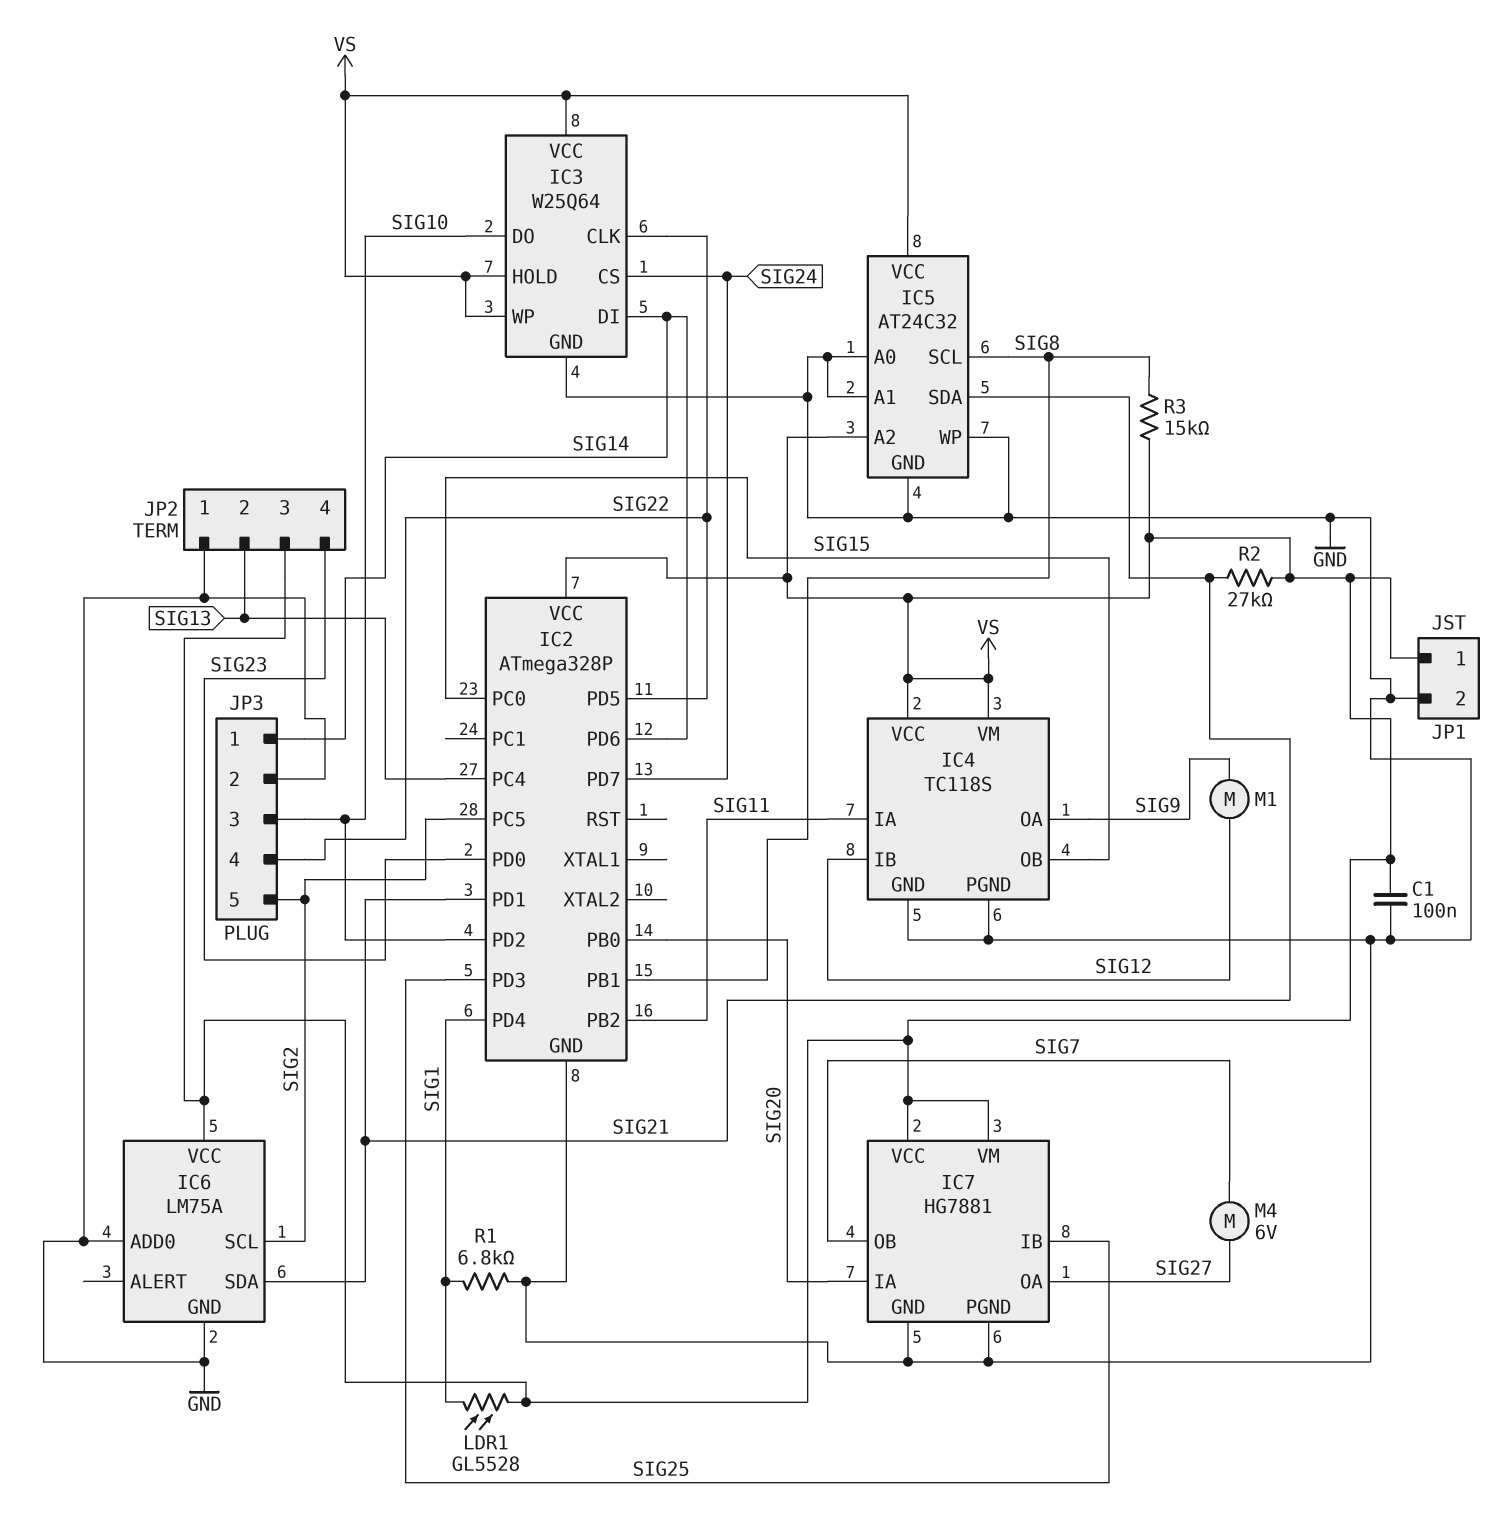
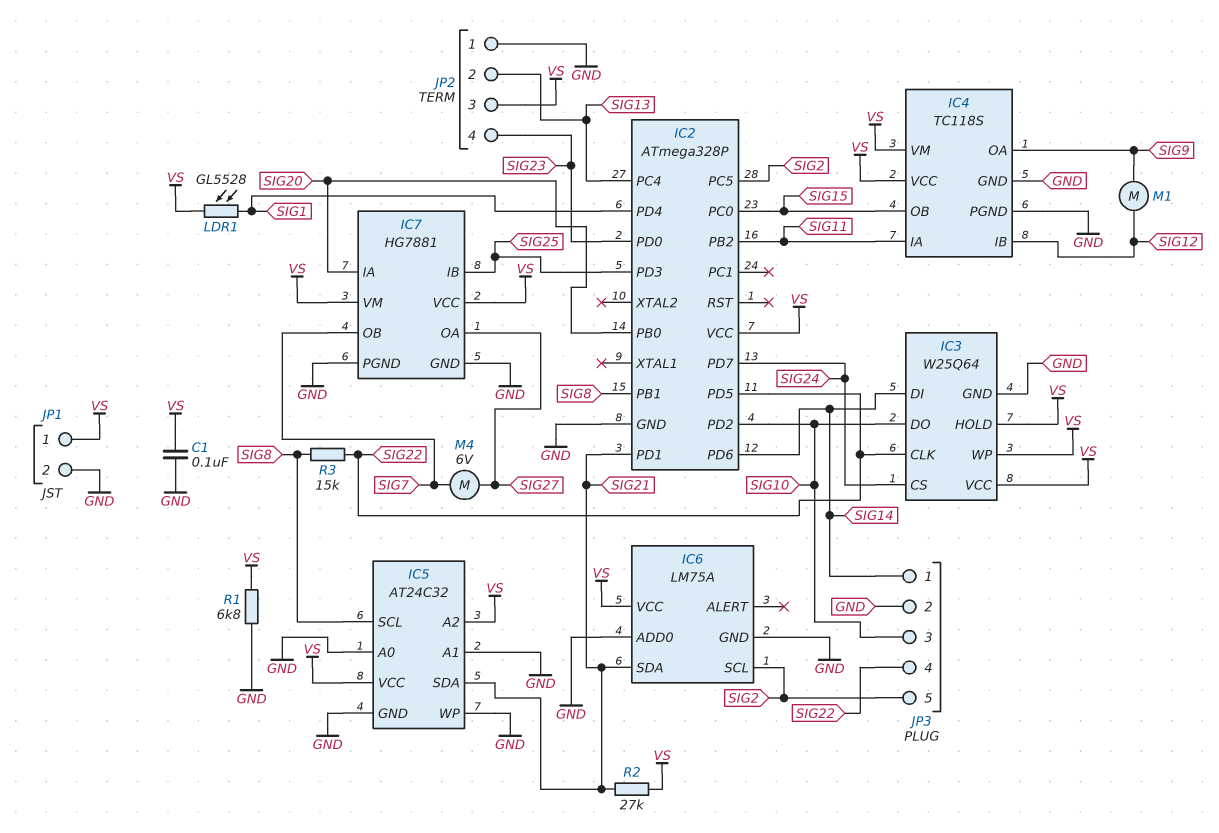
R1: 6.8k (GND, SIG1) -> 6.8k (GND, VS)
R3: 15k (SIG8, VS) -> 15k (SIG8, SIG22)

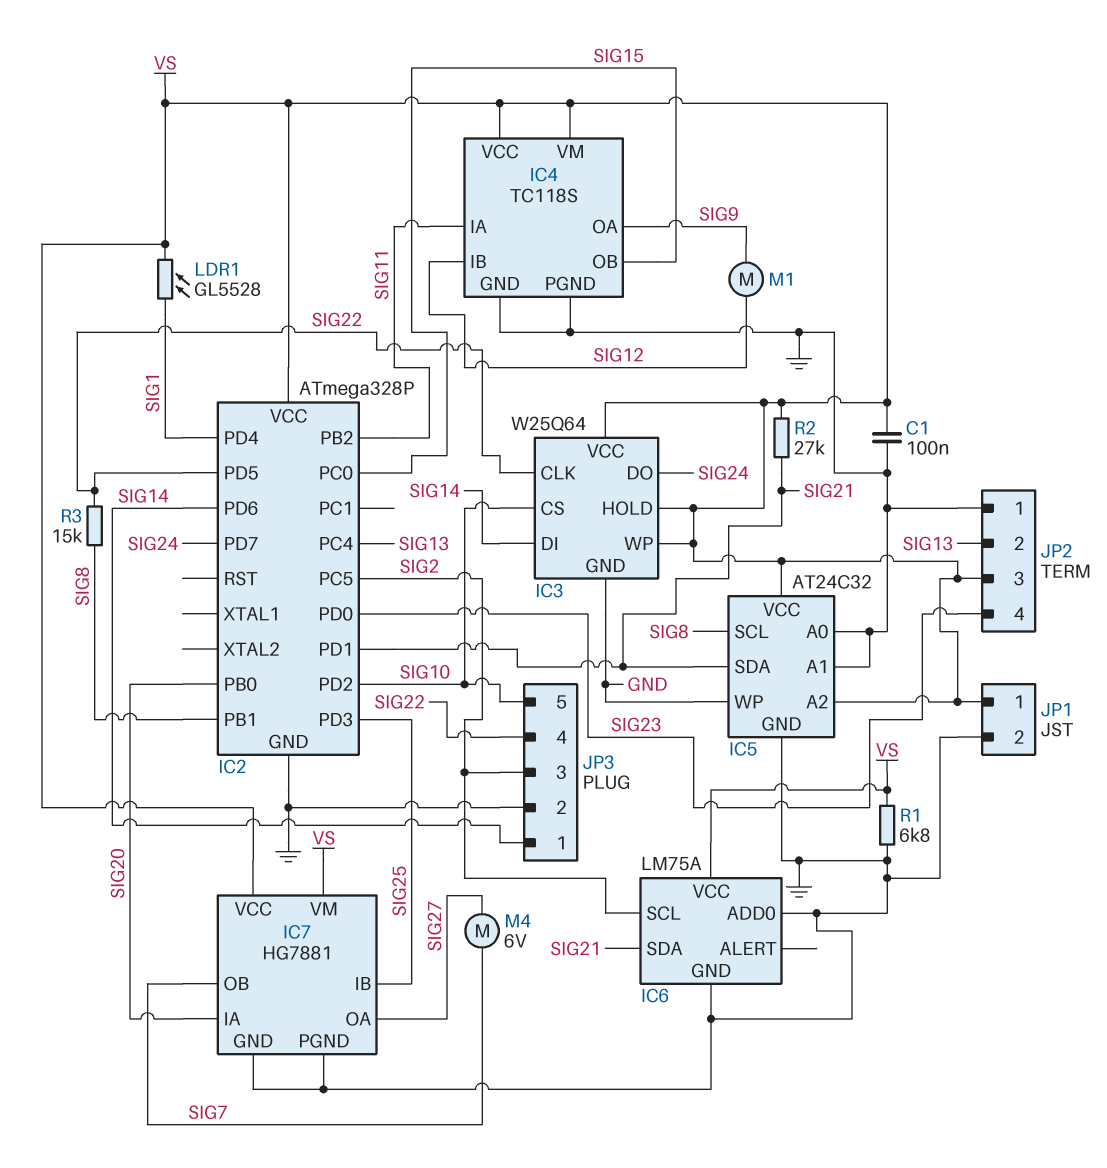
IC3 pin CS: SIG24 -> SIG10
IC3 pin DO: SIG10 -> SIG24
JP3 pin 3: SIG10 -> SIG2
JP3 pin 5: SIG2 -> SIG10

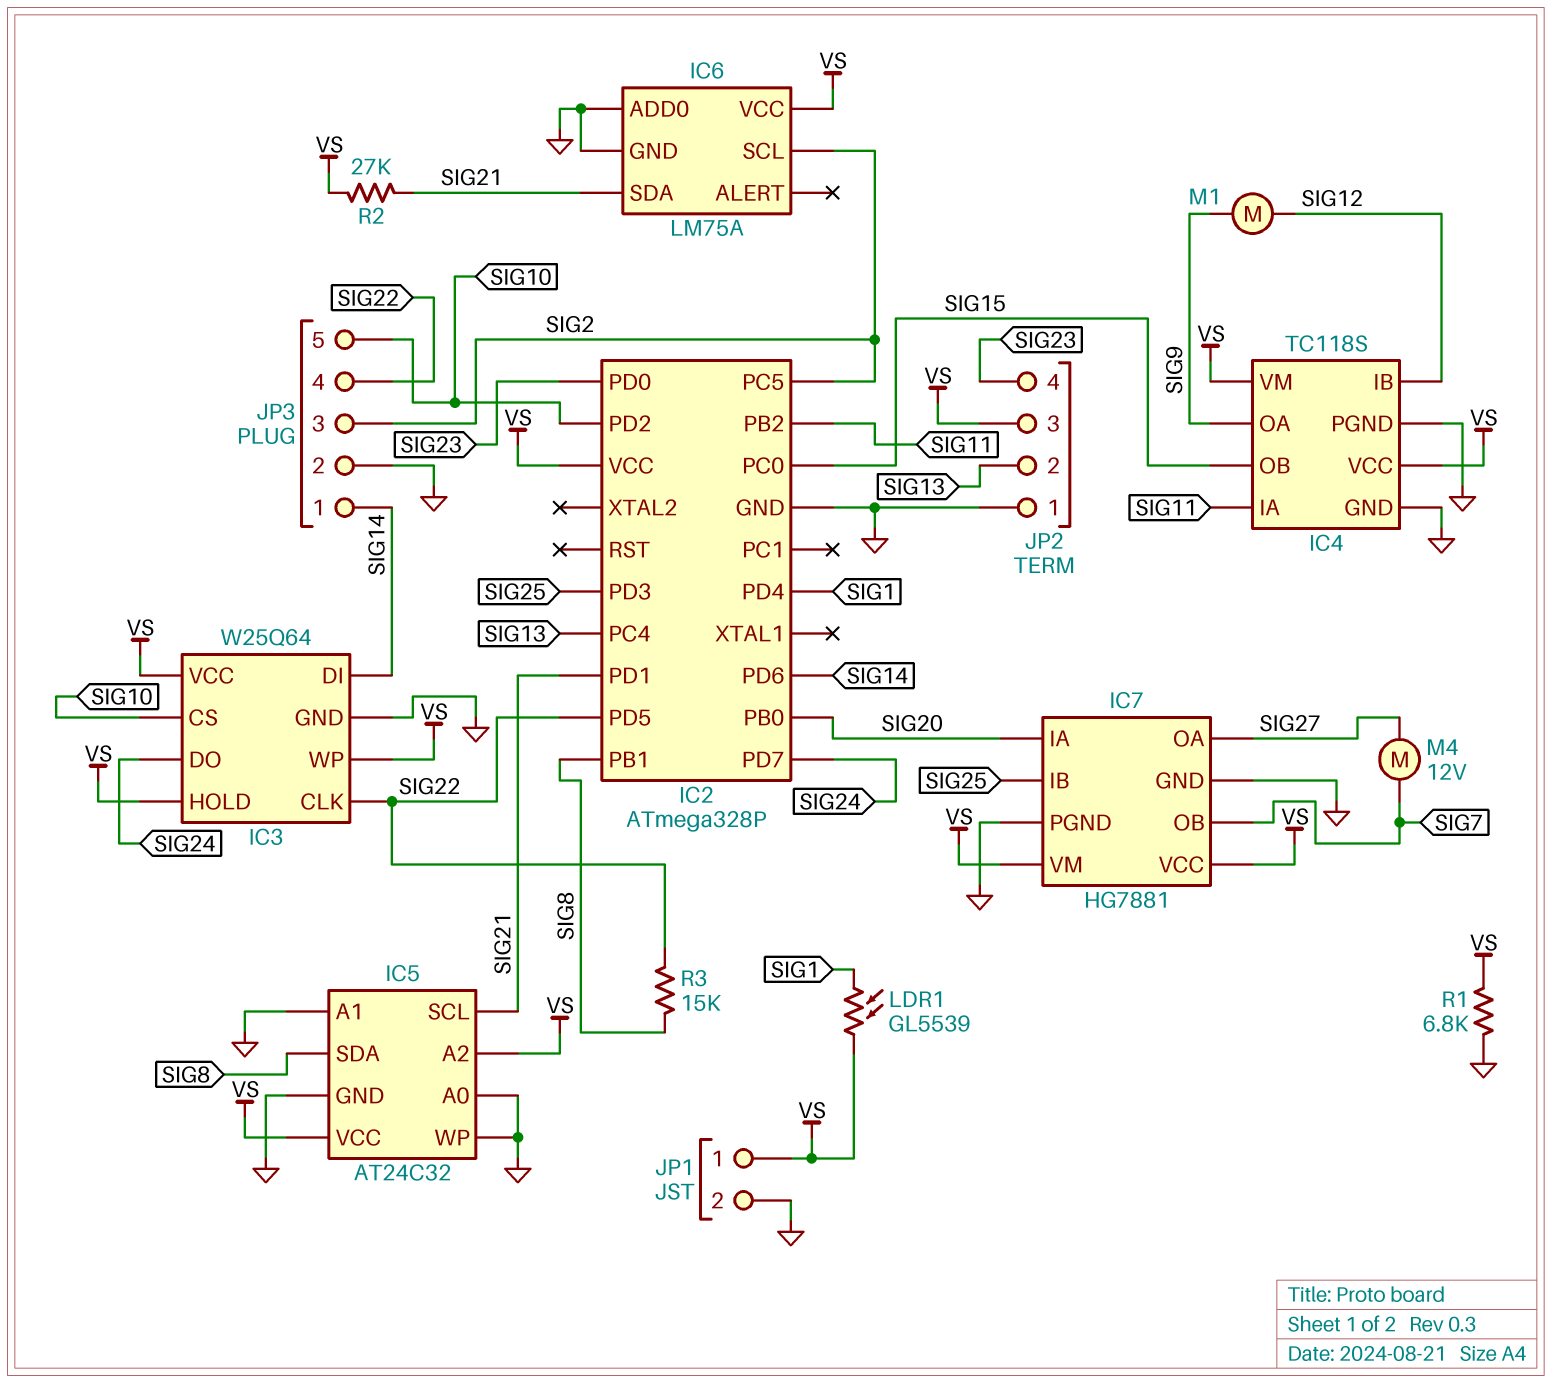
C1: 100nF (GND, VS) -> none
IC5 pin SCL: SIG8 -> SIG21
IC5 pin SDA: SIG21 -> SIG8
LDR1: GL5528 (SIG1, VS) -> GL5539 (SIG1, VS)
M4: motor 6V (SIG7, SIG27) -> motor 12V (SIG7, SIG27)

